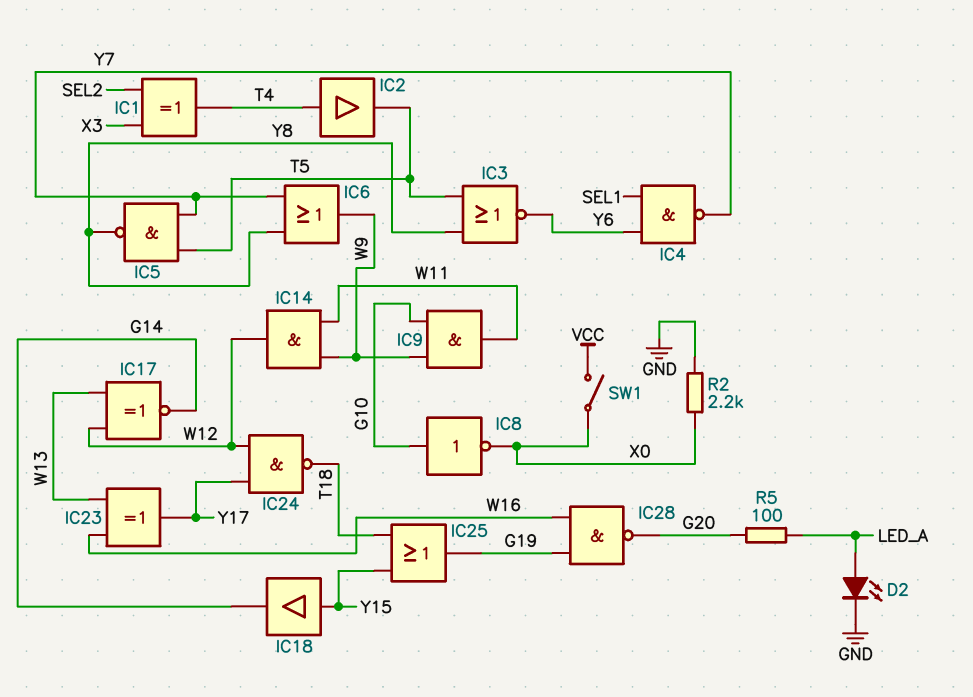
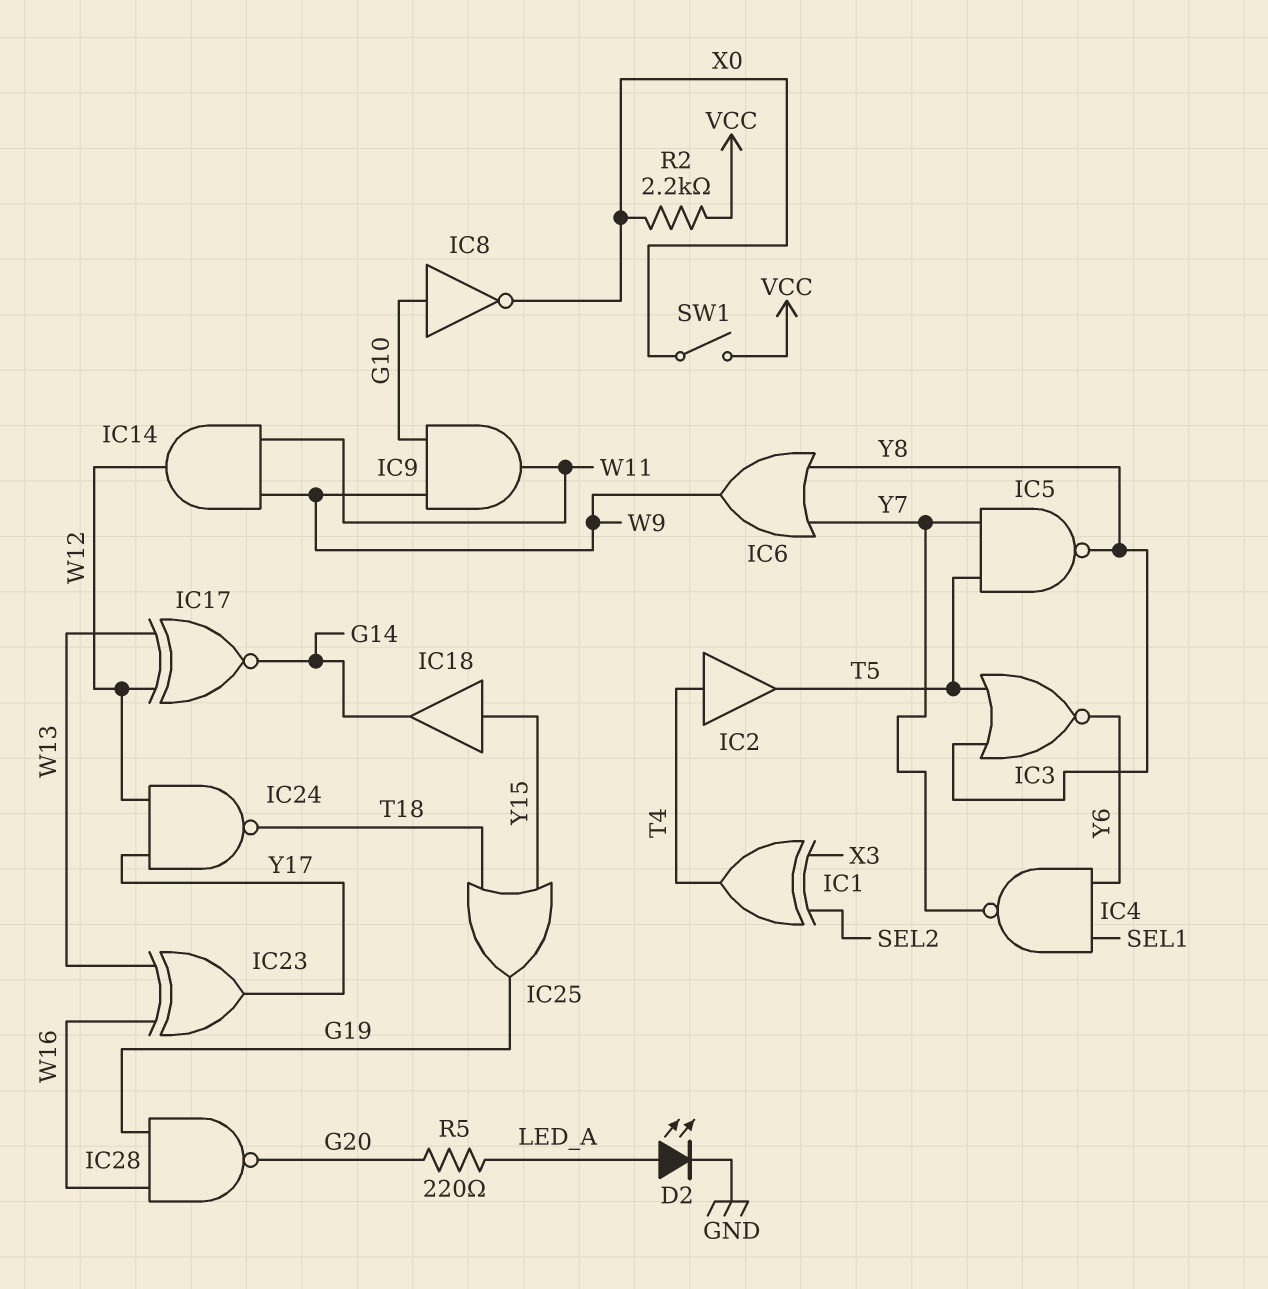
R2: 2.2k (GND, X0) -> 2.2k (VCC, X0)
R5: 100 (G20, LED_A) -> 220 (G20, LED_A)

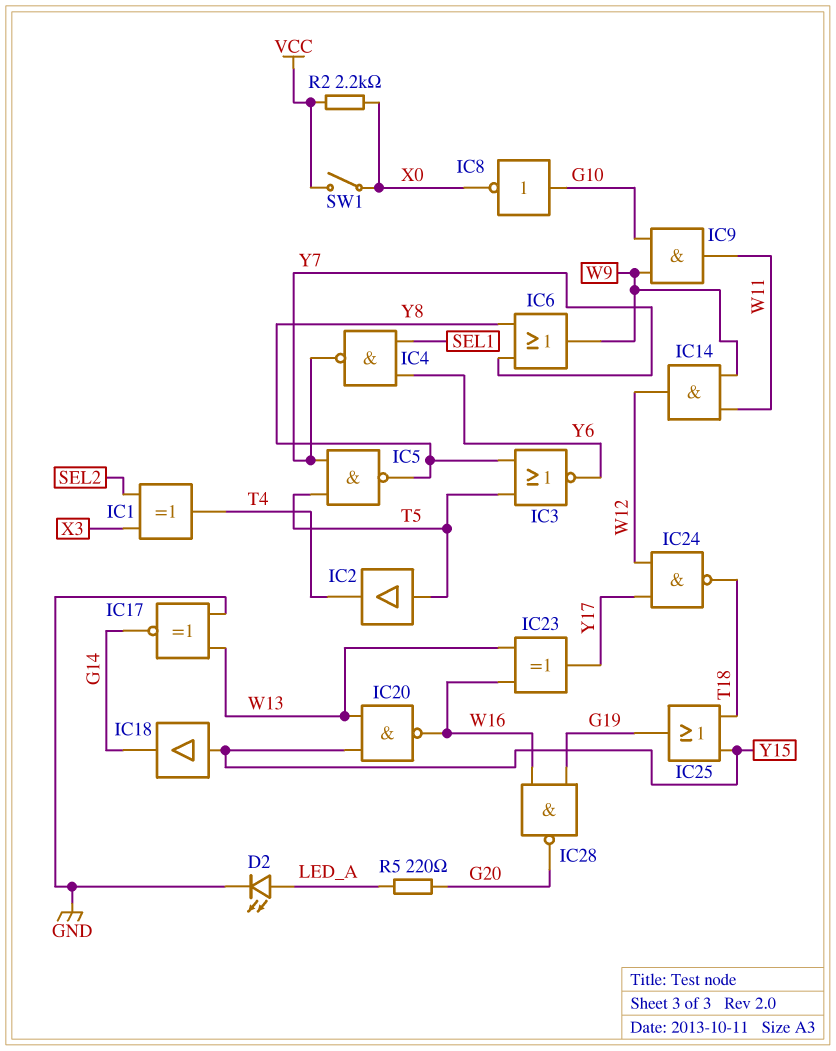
IC2: buffer (in T4, out T5) -> buffer (in T5, out T4)
IC17: XNOR (in W12, in W13, out G14) -> XNOR (in GND, in W13, out G14)
IC20: none -> NAND (in W13, in Y15, out W16)

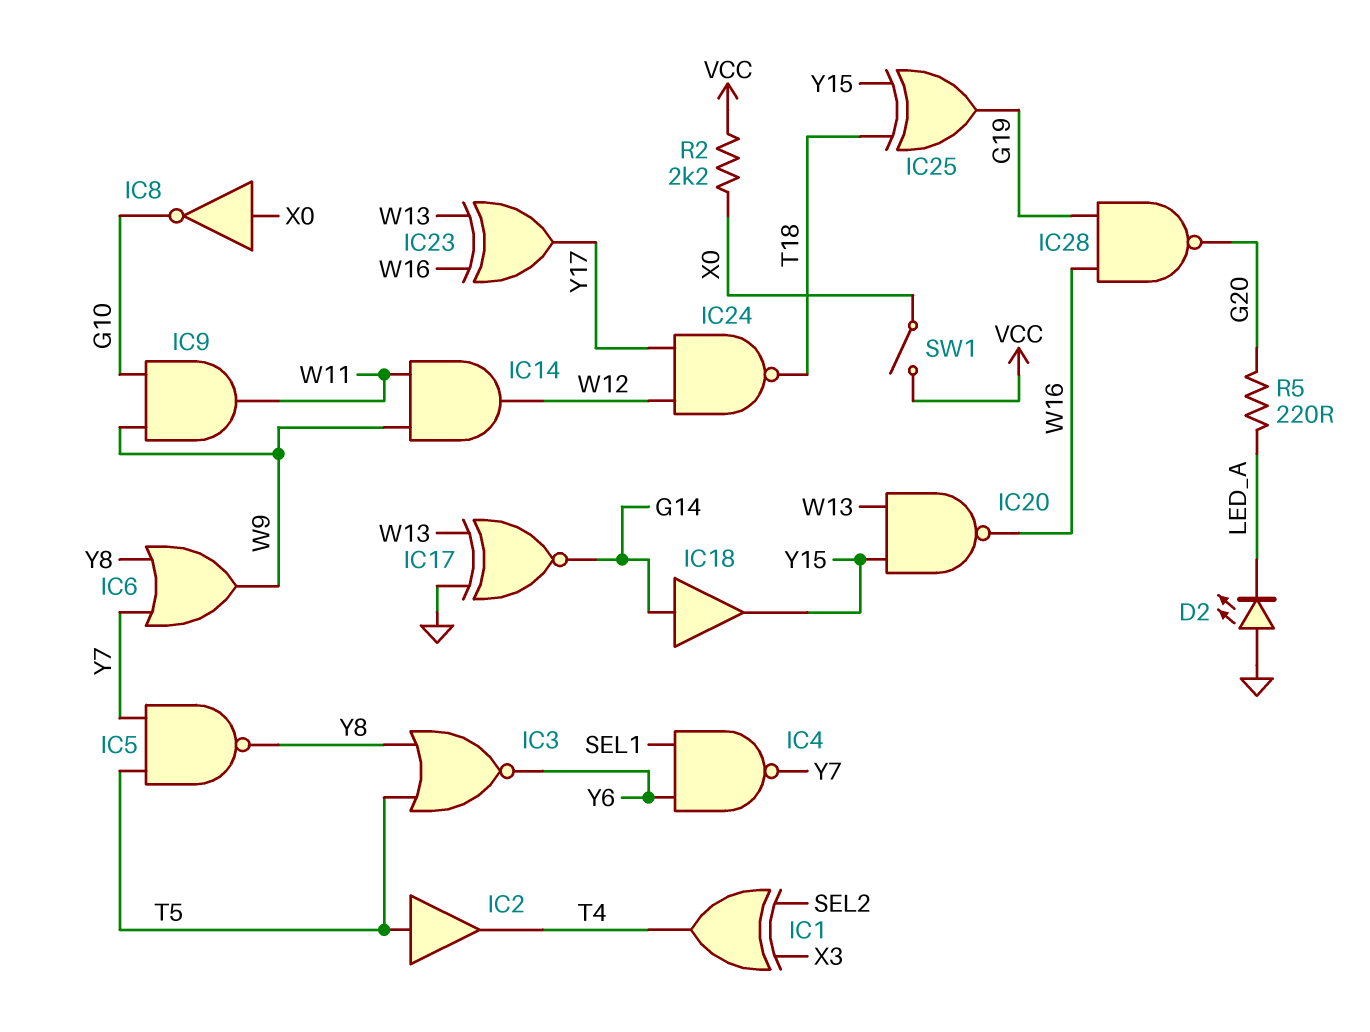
D2: LED (A LED_A, K GND) -> LED (A GND, K LED_A)
IC8: NOT (in G10, out X0) -> NOT (in X0, out G10)
IC18: buffer (in Y15, out G14) -> buffer (in G14, out Y15)
IC25: OR (in T18, in Y15, out G19) -> XOR (in T18, in Y15, out G19)

